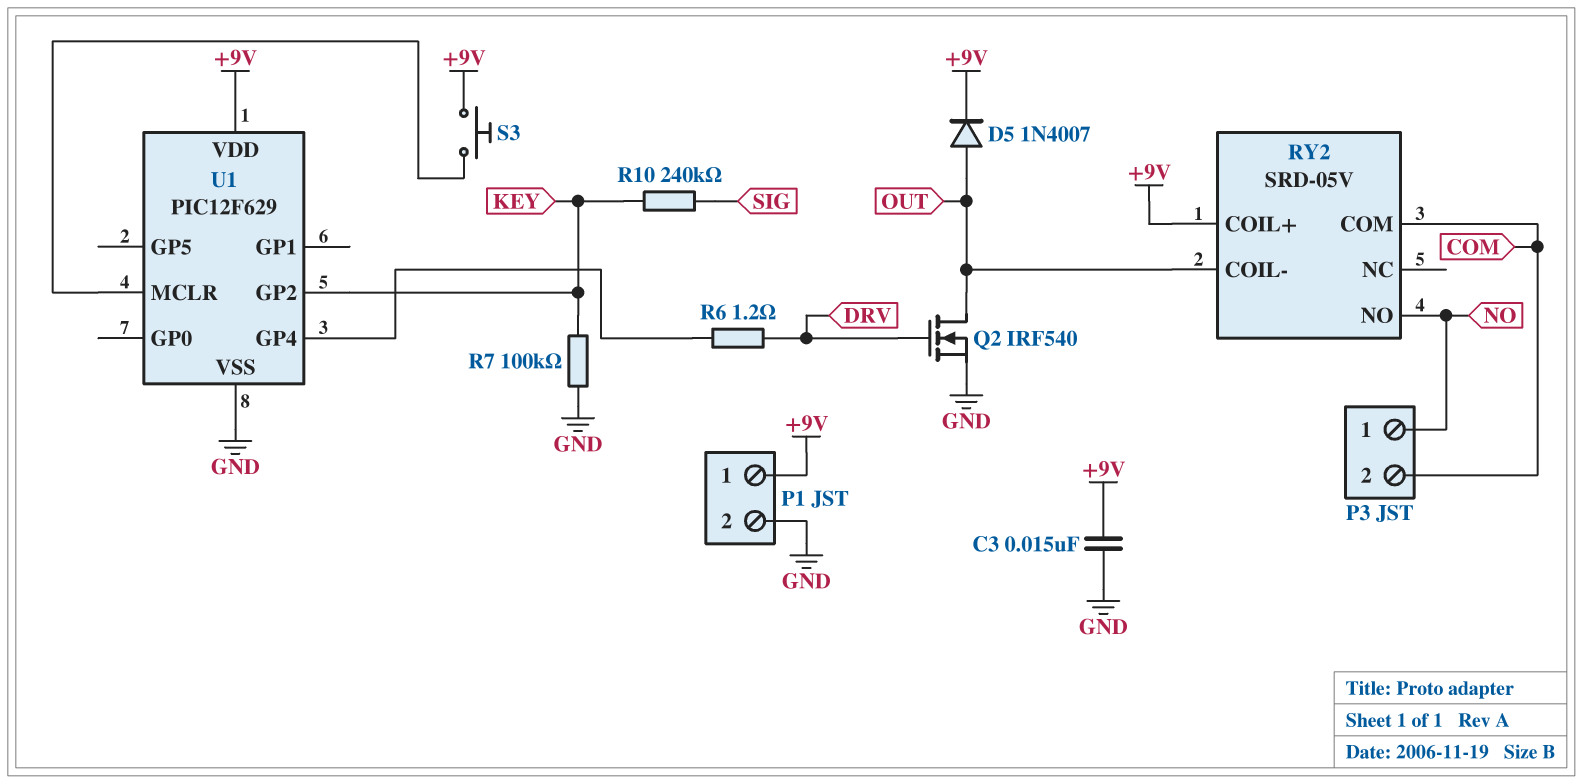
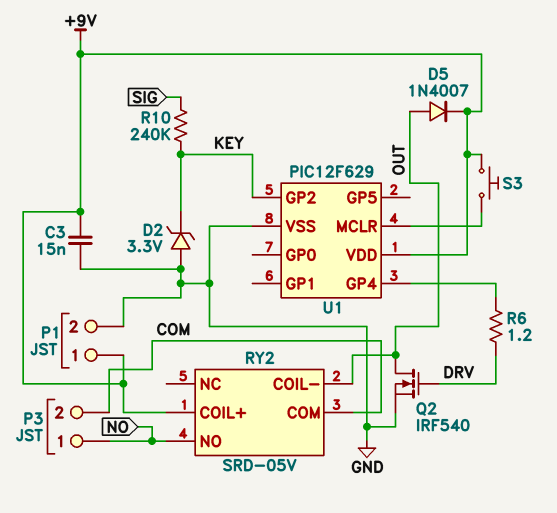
D2: none -> zener 3.3V (A GND, K KEY)
R7: 100k (GND, KEY) -> none

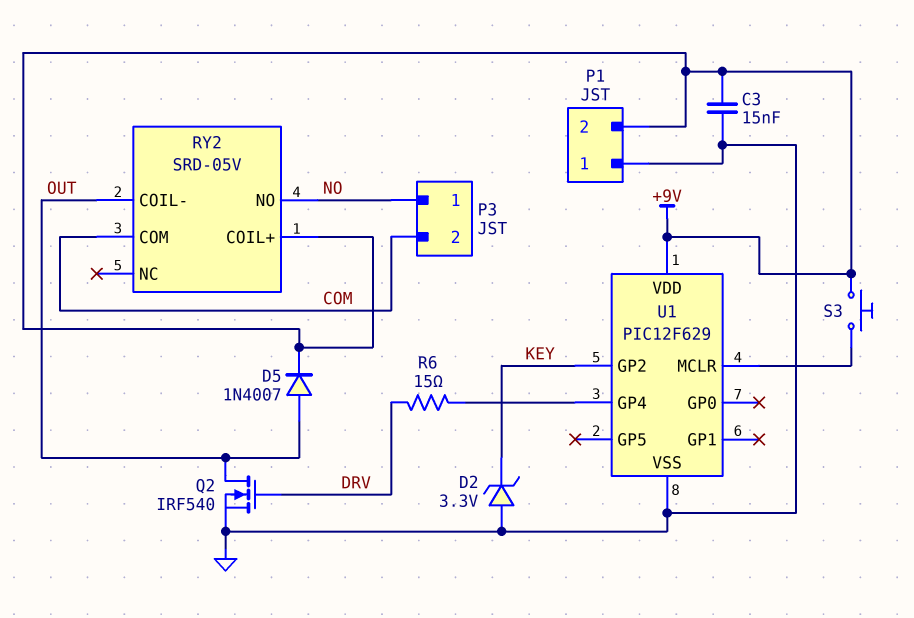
P1 pin 1: +9V -> GND
P1 pin 2: GND -> +9V
R6: 1.2 (DRV, U1/GP4) -> 15 (DRV, U1/GP4)
R10: 240k (KEY, SIG) -> none

